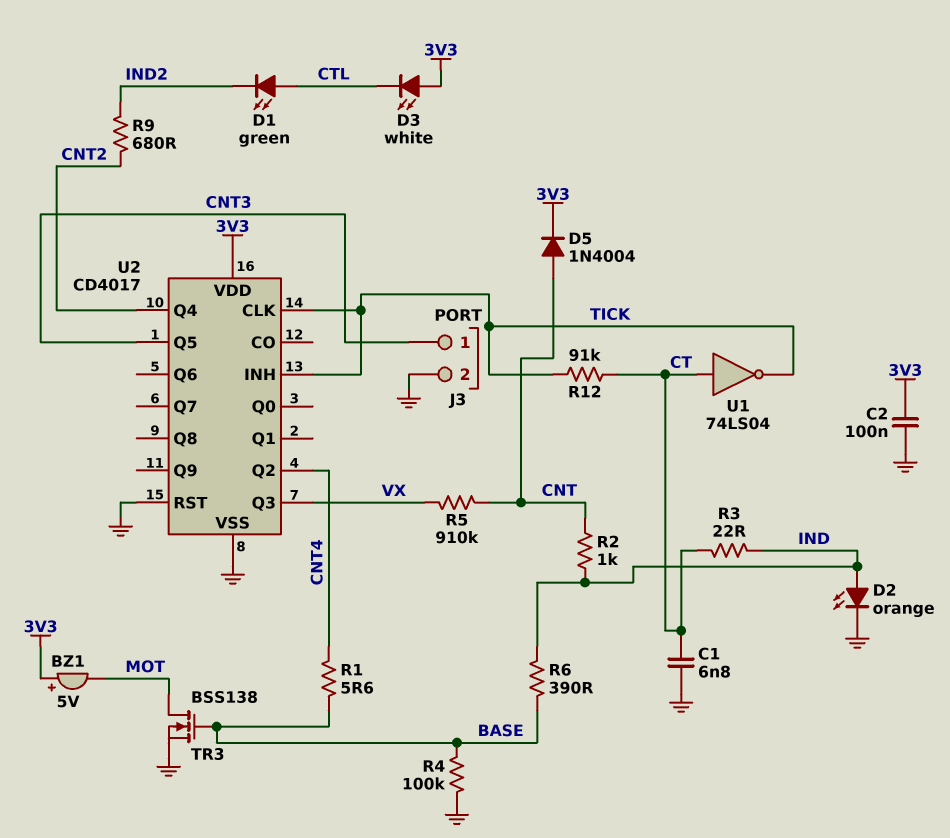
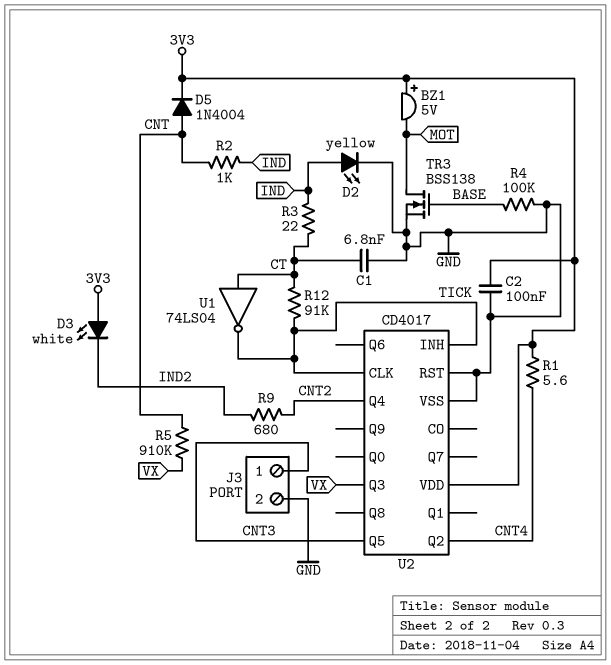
D1: LED green (A CTL, K IND2) -> none
D2: LED orange (A IND, K GND) -> LED yellow (A IND, K GND)
D3: LED white (A 3V3, K CTL) -> LED white (A 3V3, K IND2)
R1: 5.6 (BASE, CNT4) -> 5.6 (3V3, CNT4)
R6: 390 (BASE, IND) -> none

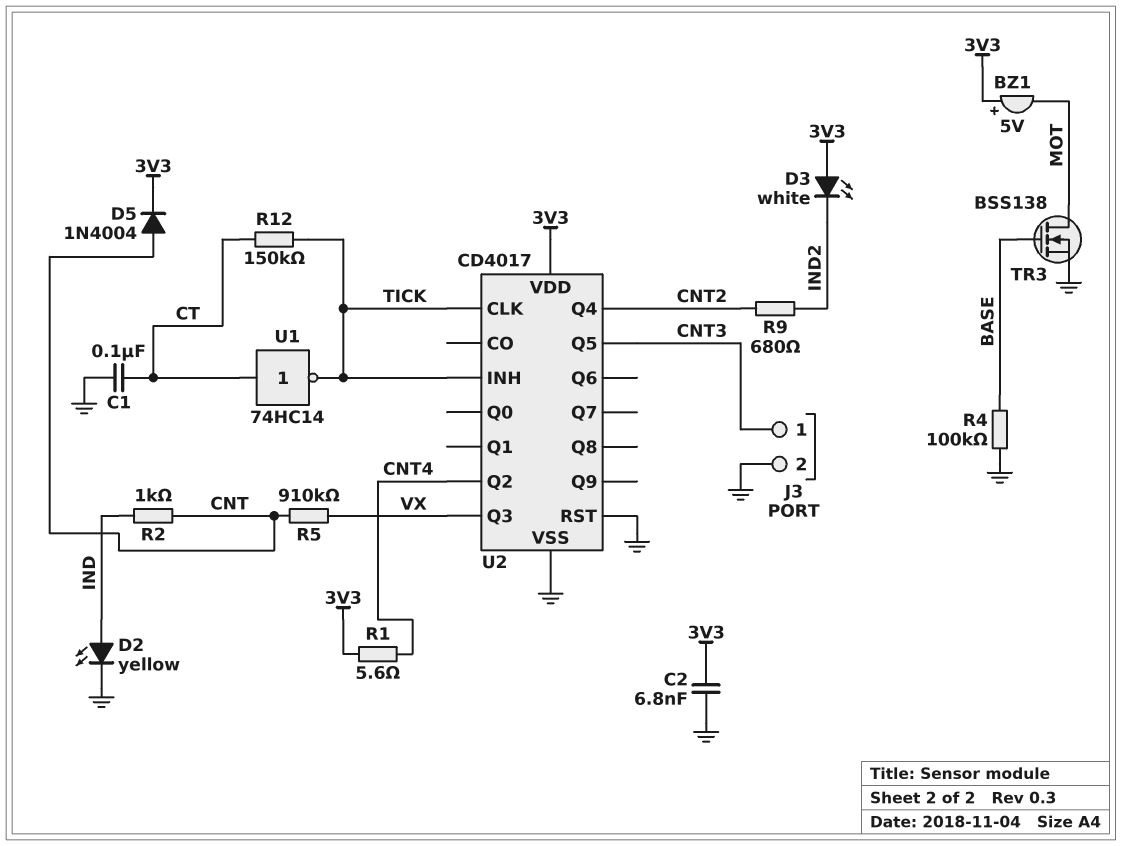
C1: 6.8nF (CT, GND) -> 100nF (CT, GND)
C2: 100nF (3V3, GND) -> 6.8nF (3V3, GND)
R3: 22 (CT, IND) -> none
R12: 91k (CT, TICK) -> 150k (CT, TICK)
U1: NOT 74LS04 (in CT, out TICK) -> NOT 74HC14 (in CT, out TICK)

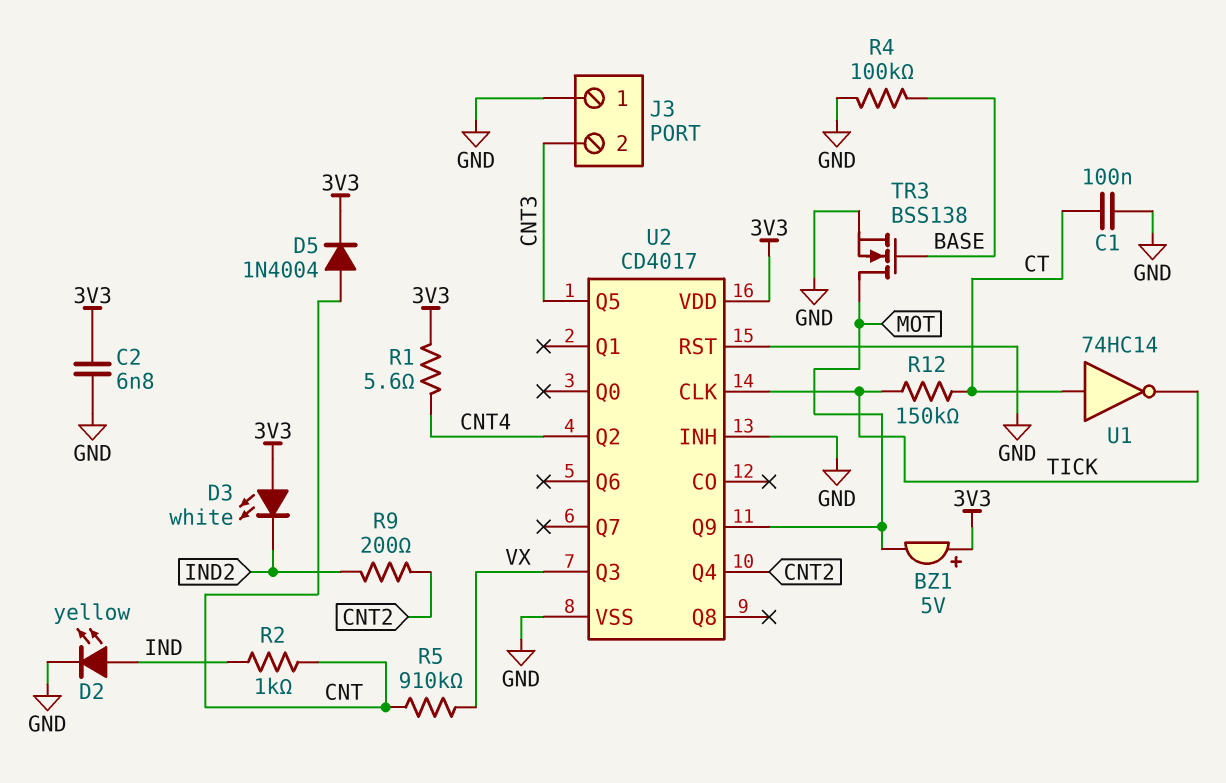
J3 pin 1: CNT3 -> GND
J3 pin 2: GND -> CNT3
R9: 680 (CNT2, IND2) -> 200 (CNT2, IND2)
U2 pin INH: TICK -> GND
U2 pin Q9: none -> MOT

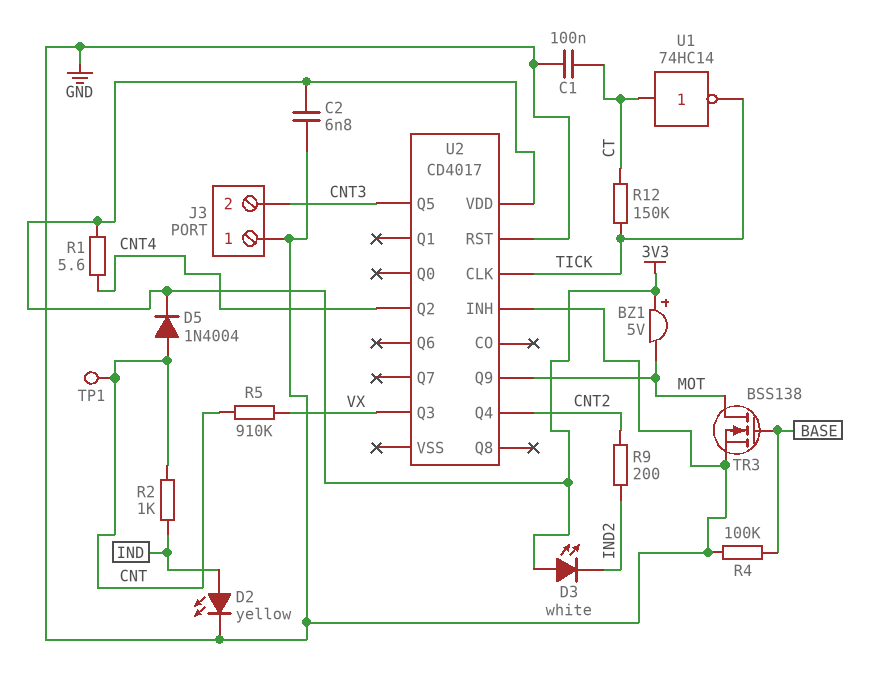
TP1: none -> test point (CNT)
U2 pin VSS: GND -> none

